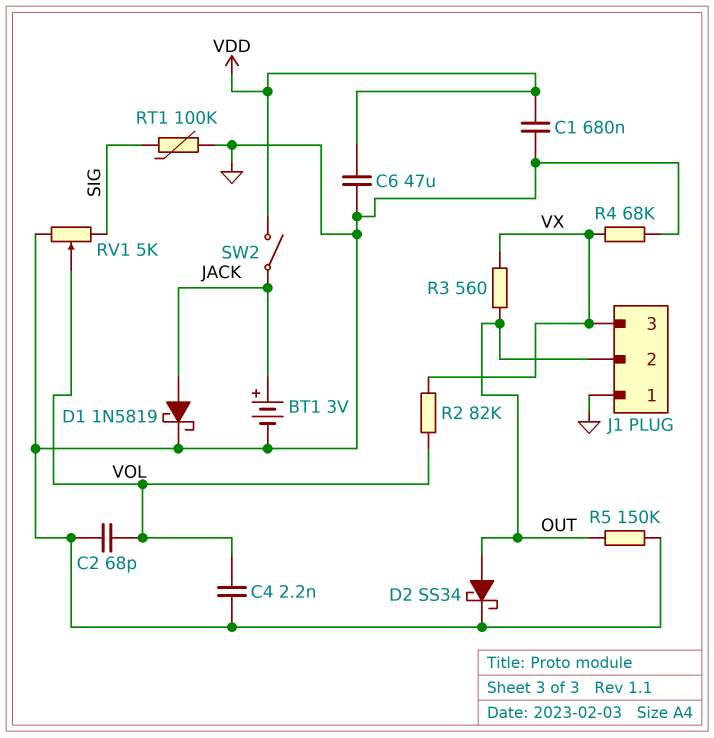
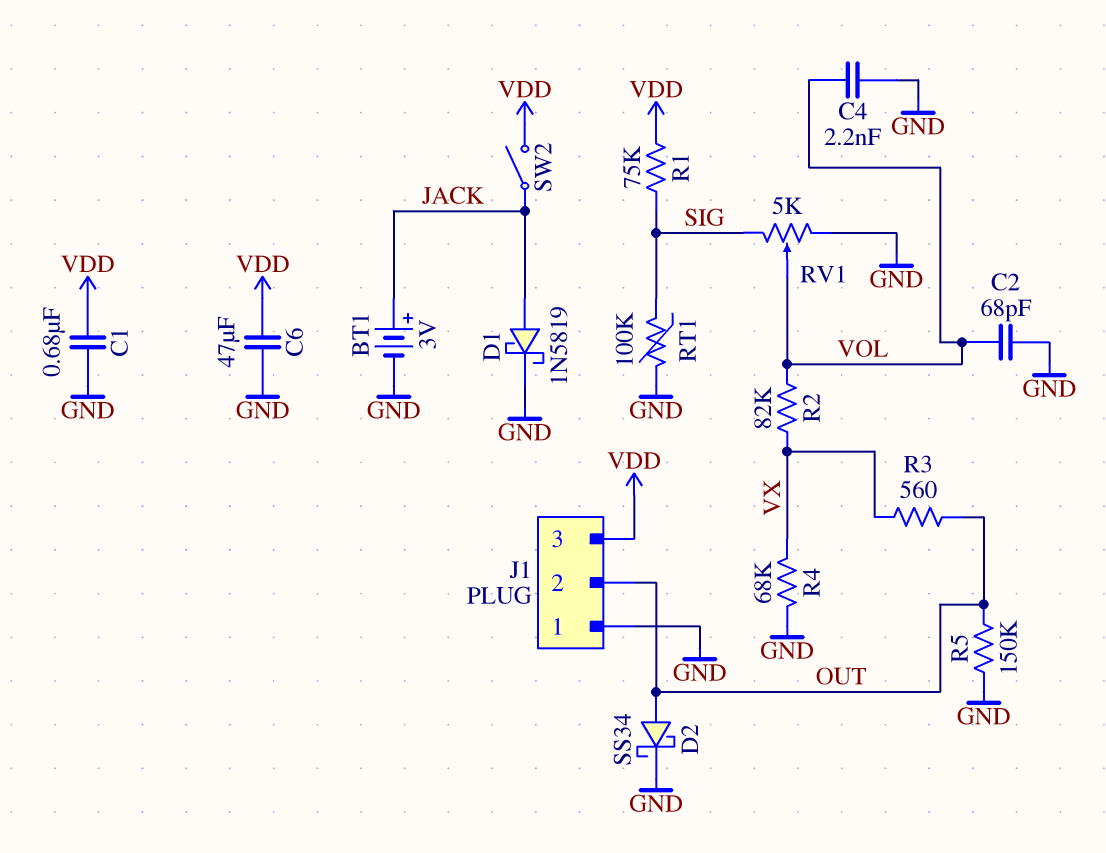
J1 pin 3: VX -> VDD
R1: none -> 75k (SIG, VDD)

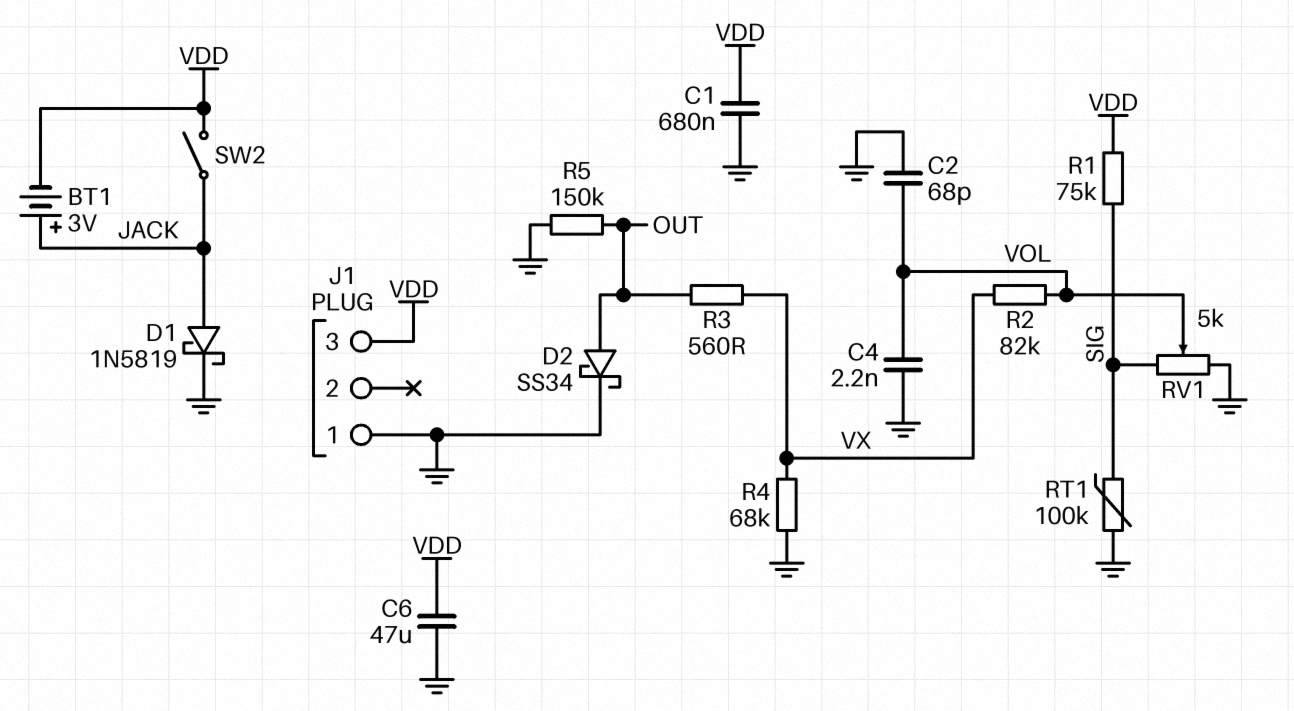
BT1: 3V (plus JACK, minus GND) -> 3V (plus JACK, minus VDD)
J1 pin 2: OUT -> none

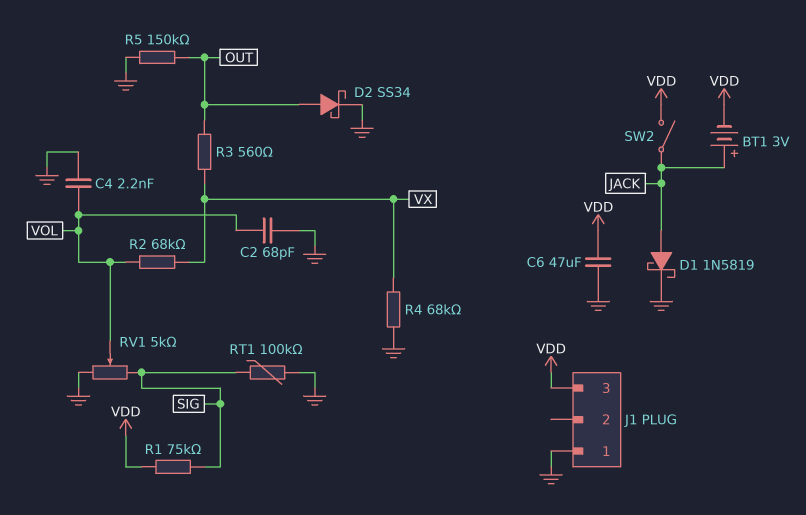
C1: 680nF (GND, VDD) -> none
R2: 82k (VOL, VX) -> 68k (VOL, VX)

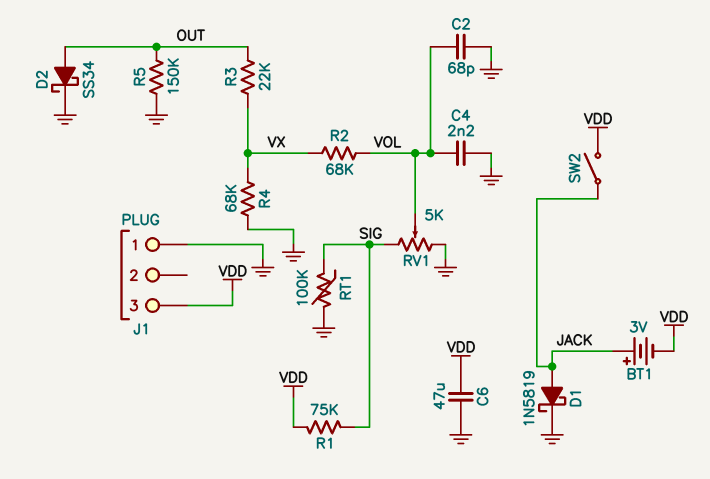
R3: 560 (OUT, VX) -> 22k (OUT, VX)

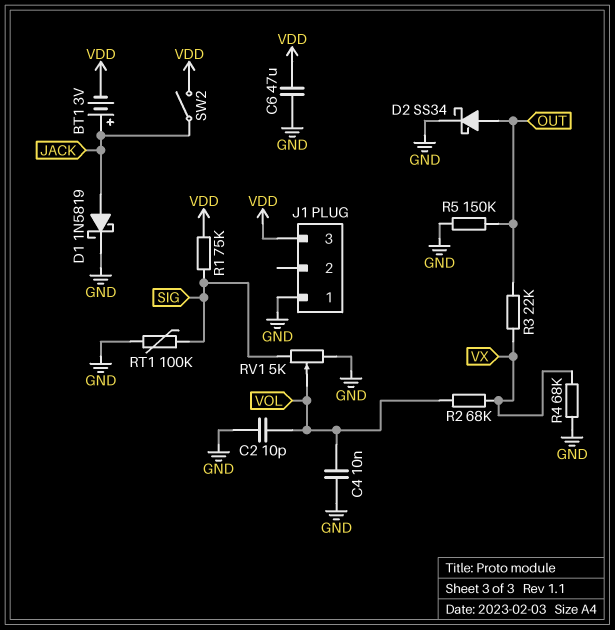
C2: 68pF (GND, VOL) -> 10pF (GND, VOL)
C4: 2.2nF (GND, VOL) -> 10nF (GND, VOL)

